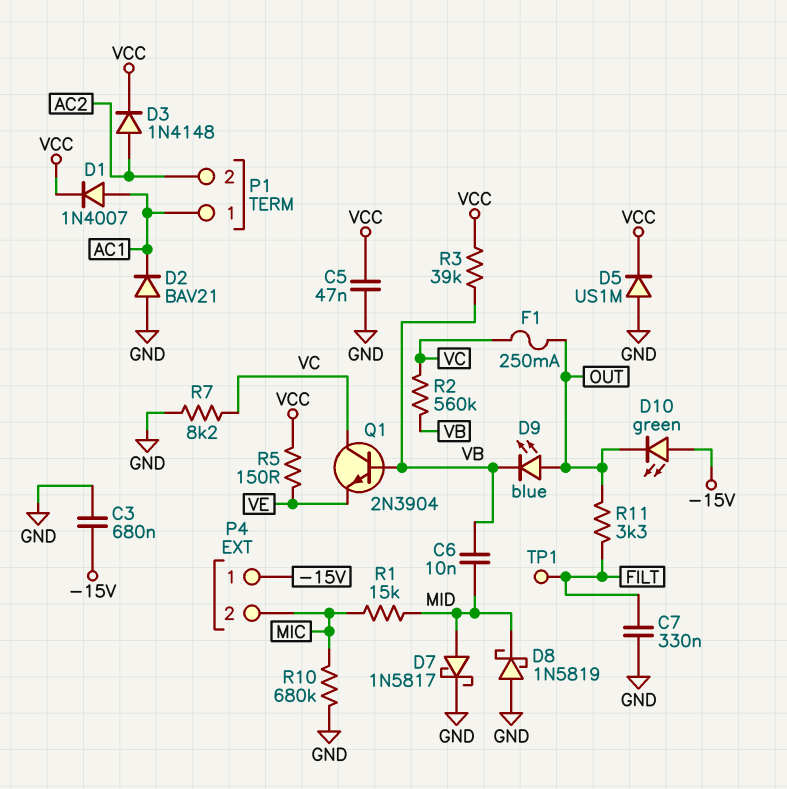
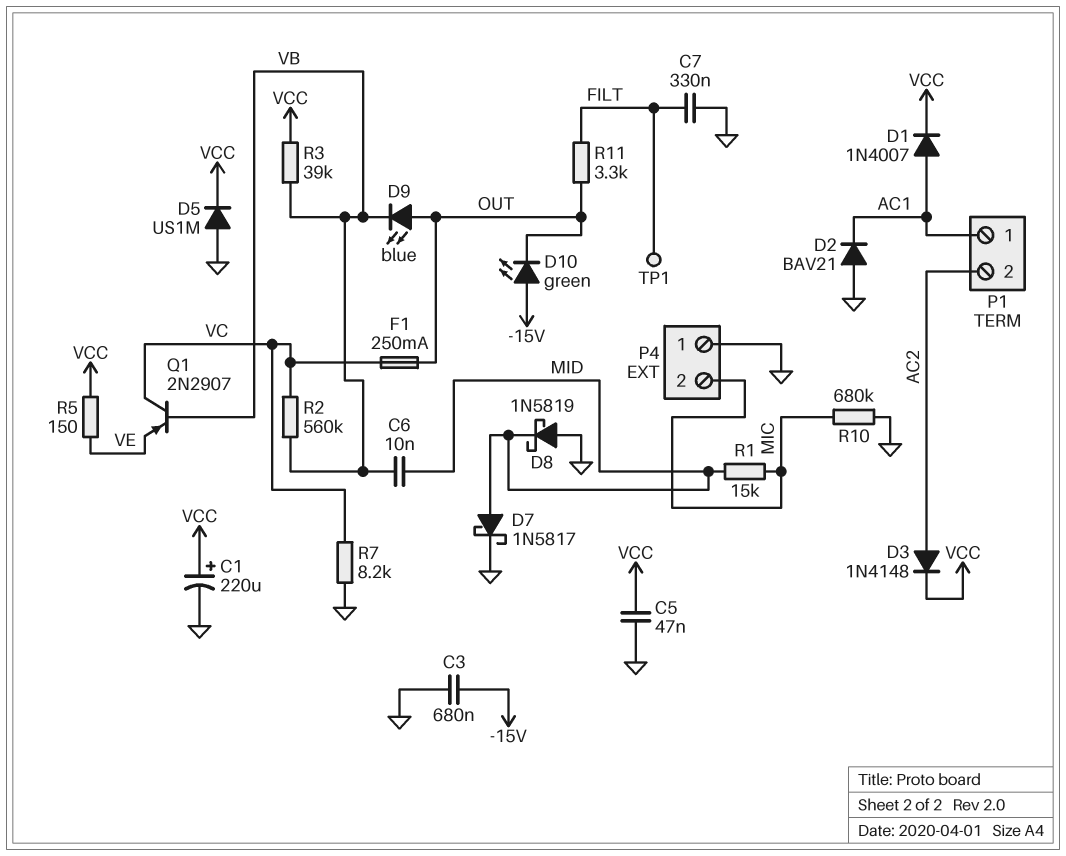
C1: none -> 220uF (plus VCC, minus GND)
P4 pin 1: -15V -> GND
Q1: NPN 2N3904 (B VB, C VC, E VE) -> PNP 2N2907 (B VB, C VC, E VE)

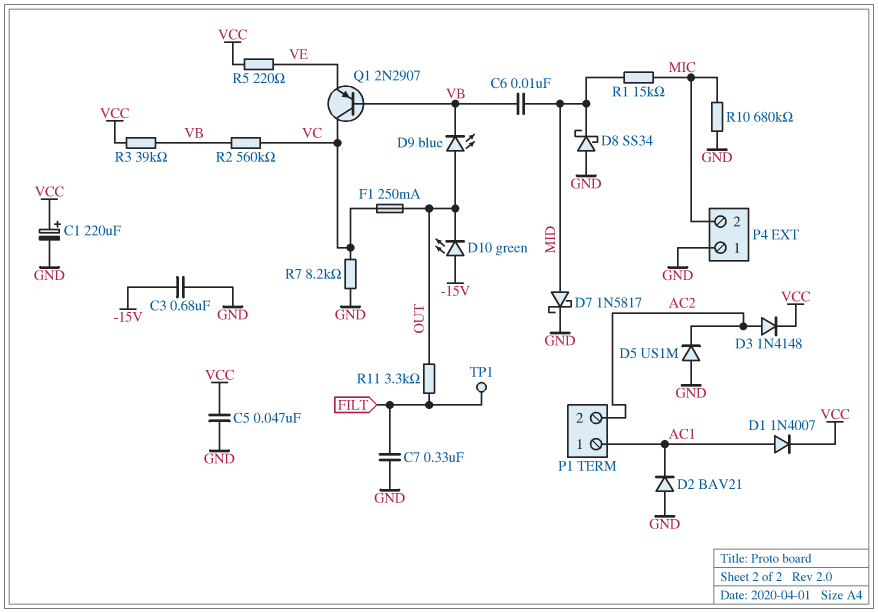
D5: diode US1M (A GND, K VCC) -> diode US1M (A GND, K AC2)
D8: schottky 1N5819 (A GND, K MID) -> schottky SS34 (A GND, K MID)
R5: 150 (VCC, VE) -> 220 (VCC, VE)

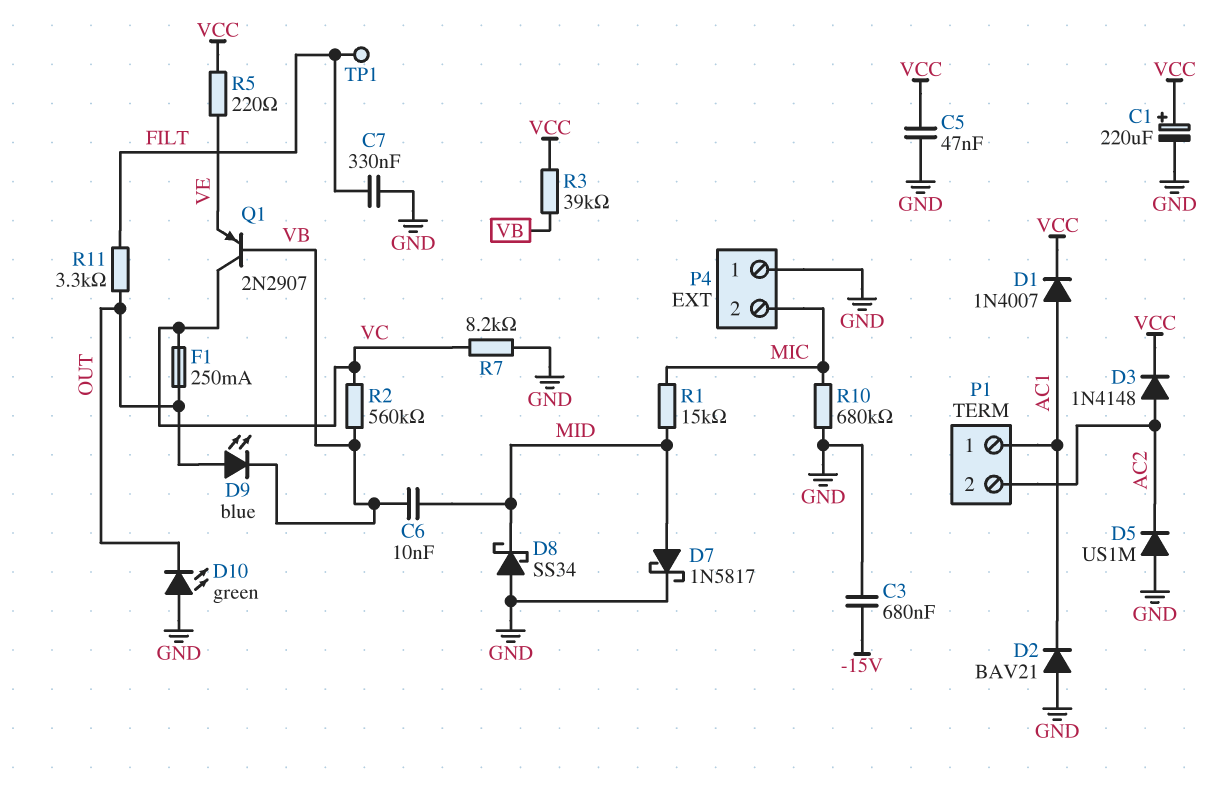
D10: LED green (A -15V, K OUT) -> LED green (A GND, K OUT)

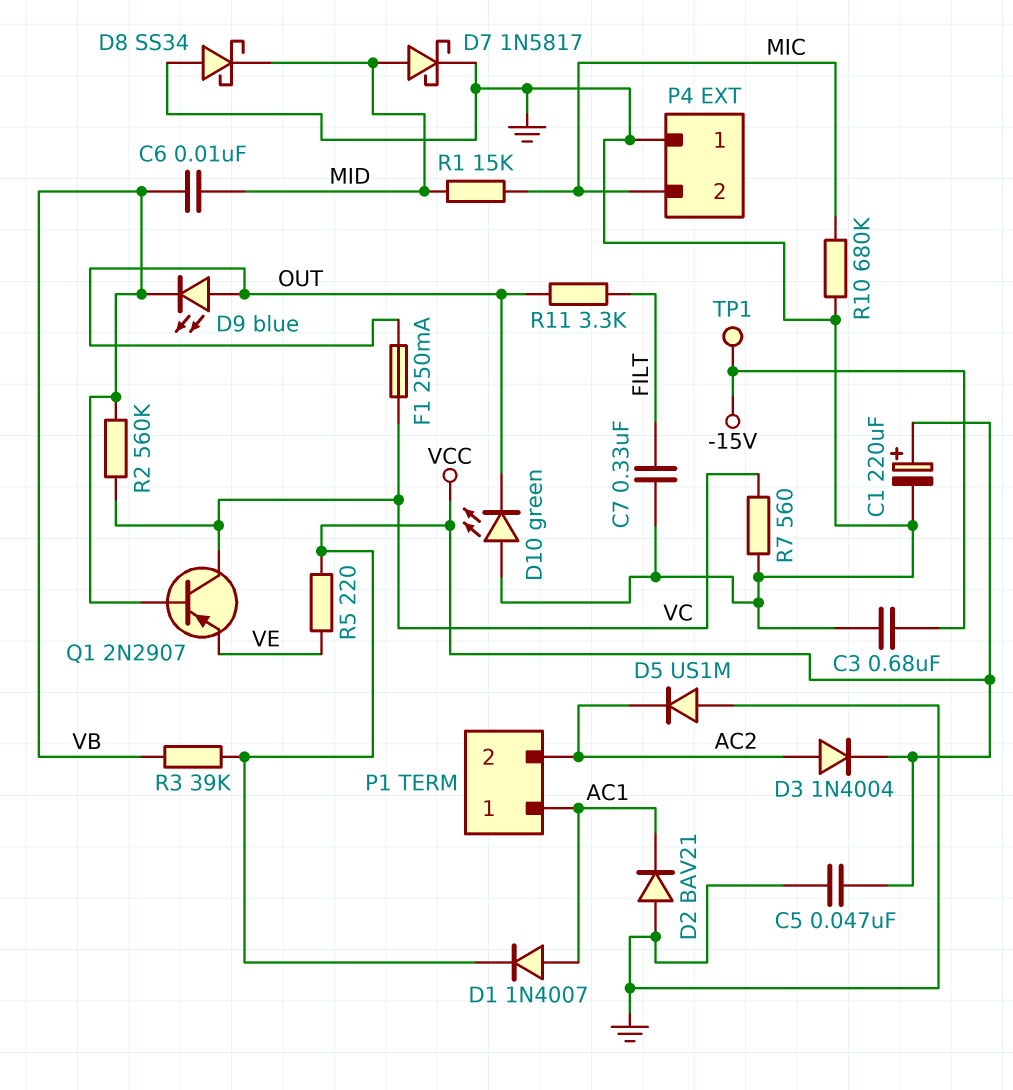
D3: diode 1N4148 (A AC2, K VCC) -> diode 1N4004 (A AC2, K VCC)
R7: 8.2k (GND, VC) -> 560 (GND, VC)
TP1: test point (FILT) -> test point (-15V)

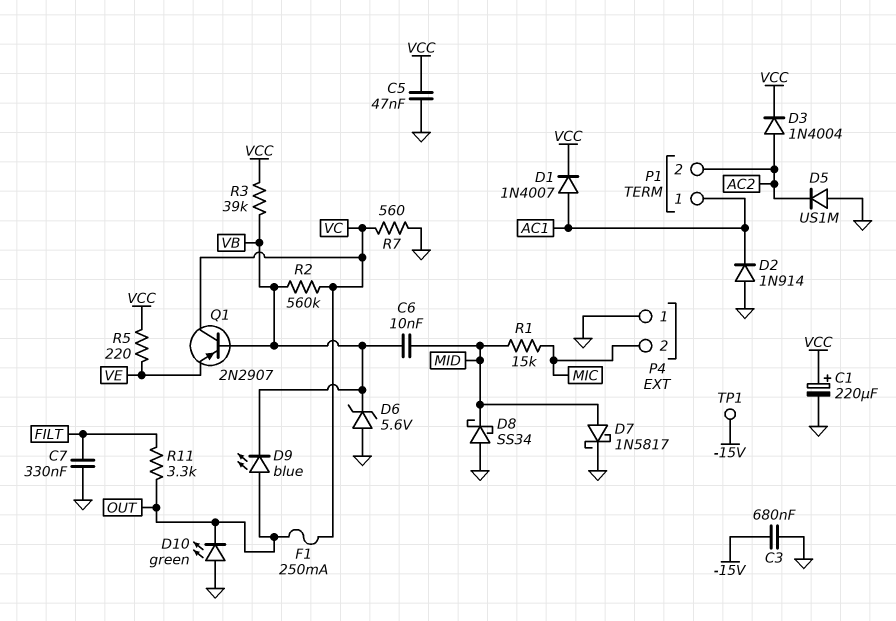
D2: diode BAV21 (A GND, K AC1) -> diode 1N914 (A GND, K AC1)
D6: none -> zener 5.6V (A GND, K VB)
R10: 680k (GND, MIC) -> none

